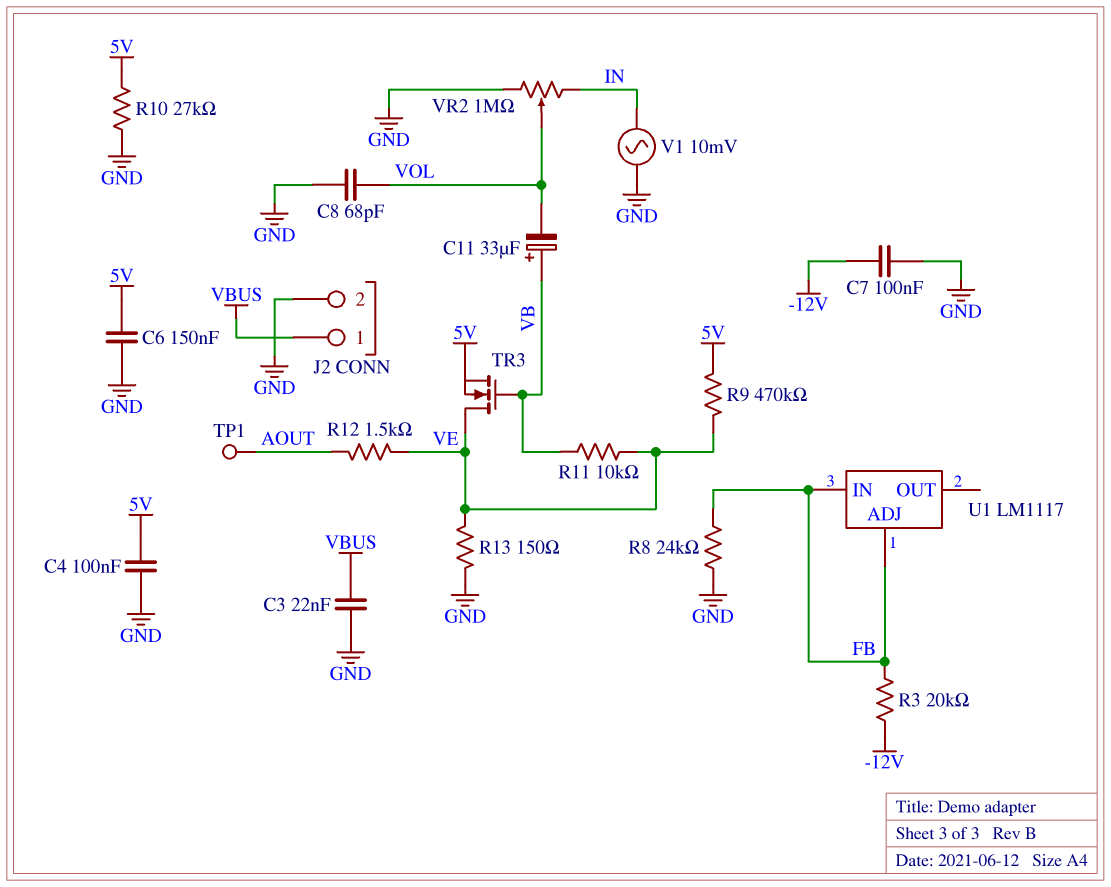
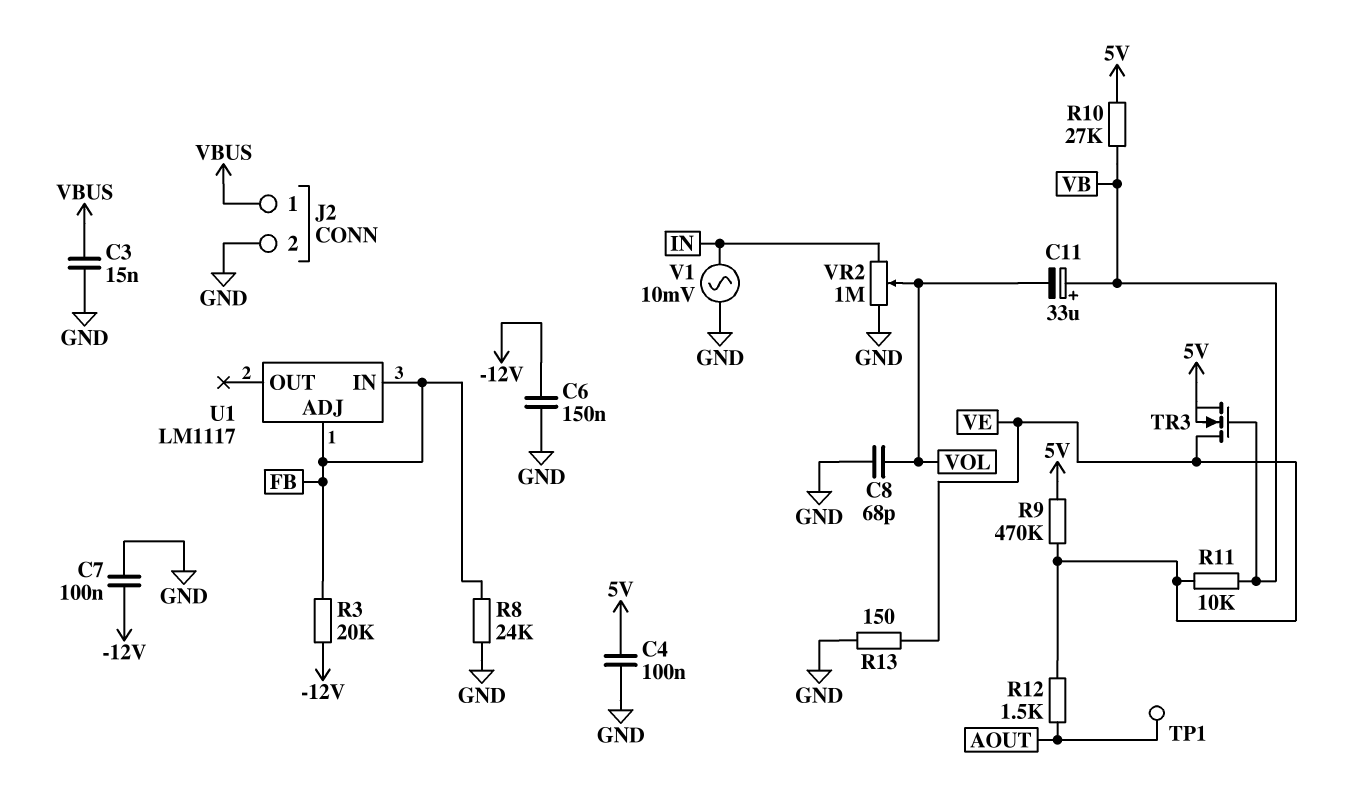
C3: 22nF (GND, VBUS) -> 15nF (GND, VBUS)
C6: 150nF (5V, GND) -> 150nF (-12V, GND)
R10: 27k (5V, GND) -> 27k (5V, VB)

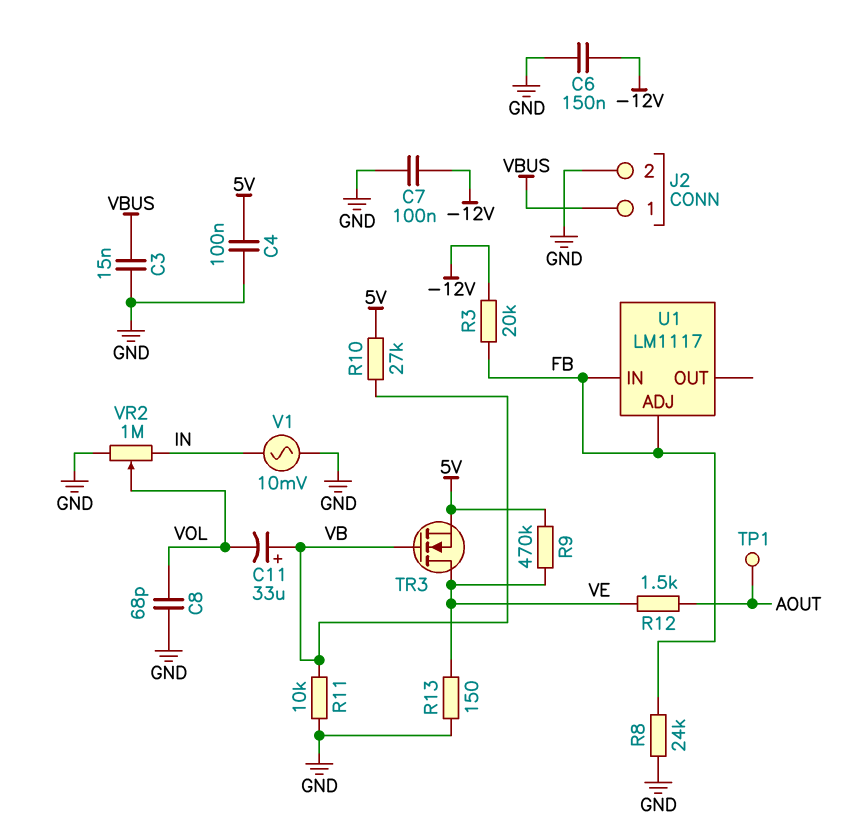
R11: 10k (VB, VE) -> 10k (GND, VB)

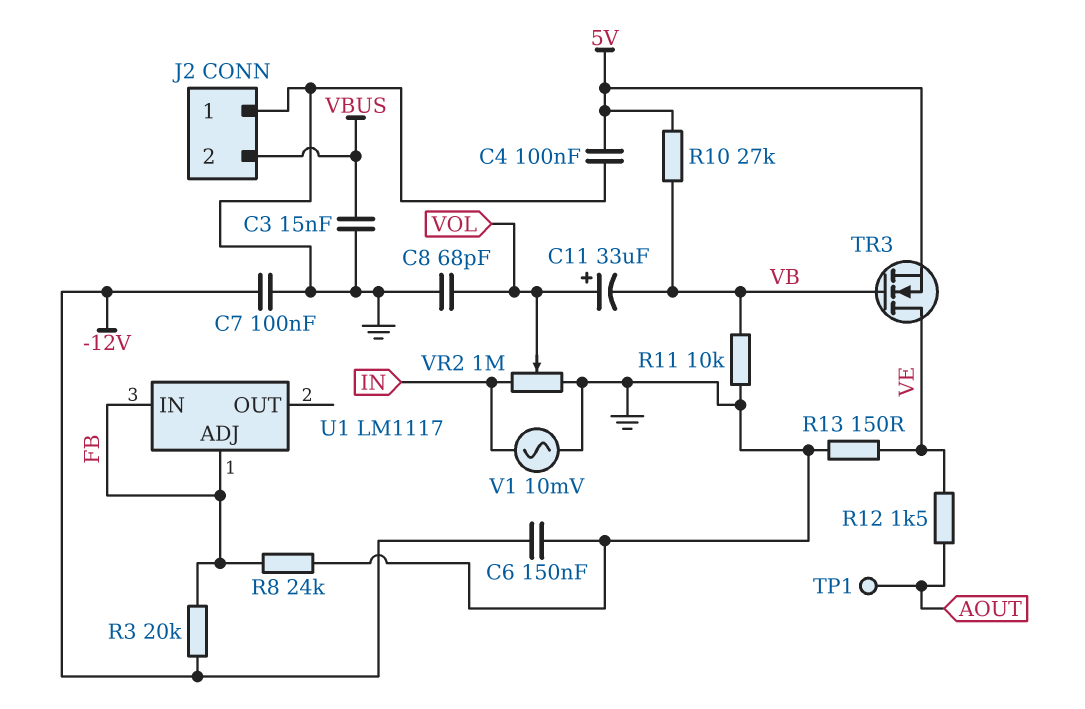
C11: 33uF (plus VB, minus VOL) -> 33uF (plus VOL, minus VB)
J2 pin 1: VBUS -> GND
J2 pin 2: GND -> VBUS
R9: 470k (5V, VE) -> none

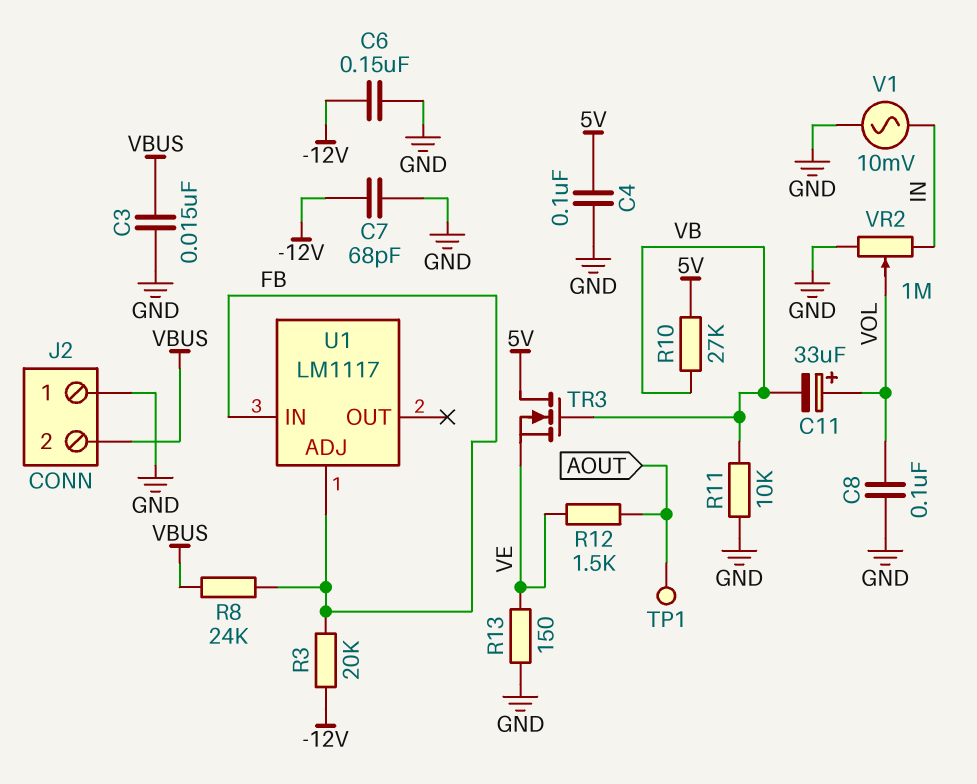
C7: 100nF (-12V, GND) -> 68pF (-12V, GND)
C8: 68pF (GND, VOL) -> 100nF (GND, VOL)
R8: 24k (FB, GND) -> 24k (FB, VBUS)
TR3: NMOS (G VB, D VE, S 5V) -> NMOS (G VB, D 5V, S VE)

